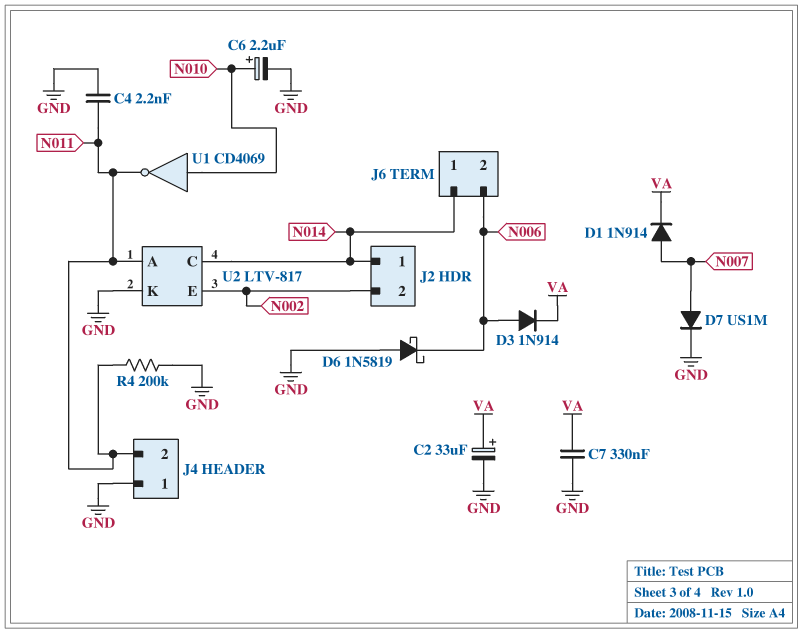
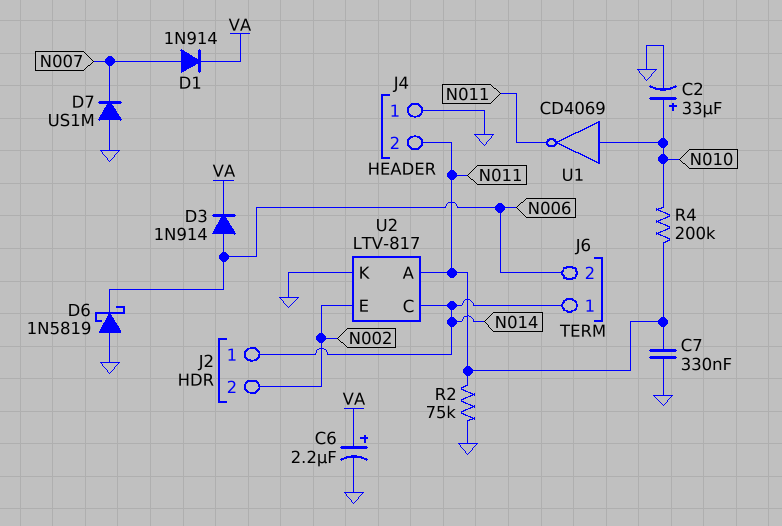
C2: 33uF (plus VA, minus GND) -> 33uF (plus N010, minus GND)
C4: 2.2nF (GND, N011) -> none
C6: 2.2uF (plus N010, minus GND) -> 2.2uF (plus VA, minus GND)
C7: 330nF (GND, VA) -> 330nF (GND, N011)
D7: diode US1M (A N007, K GND) -> diode US1M (A GND, K N007)
R2: none -> 75k (GND, N011)
R4: 200k (GND, N011) -> 200k (N010, N011)

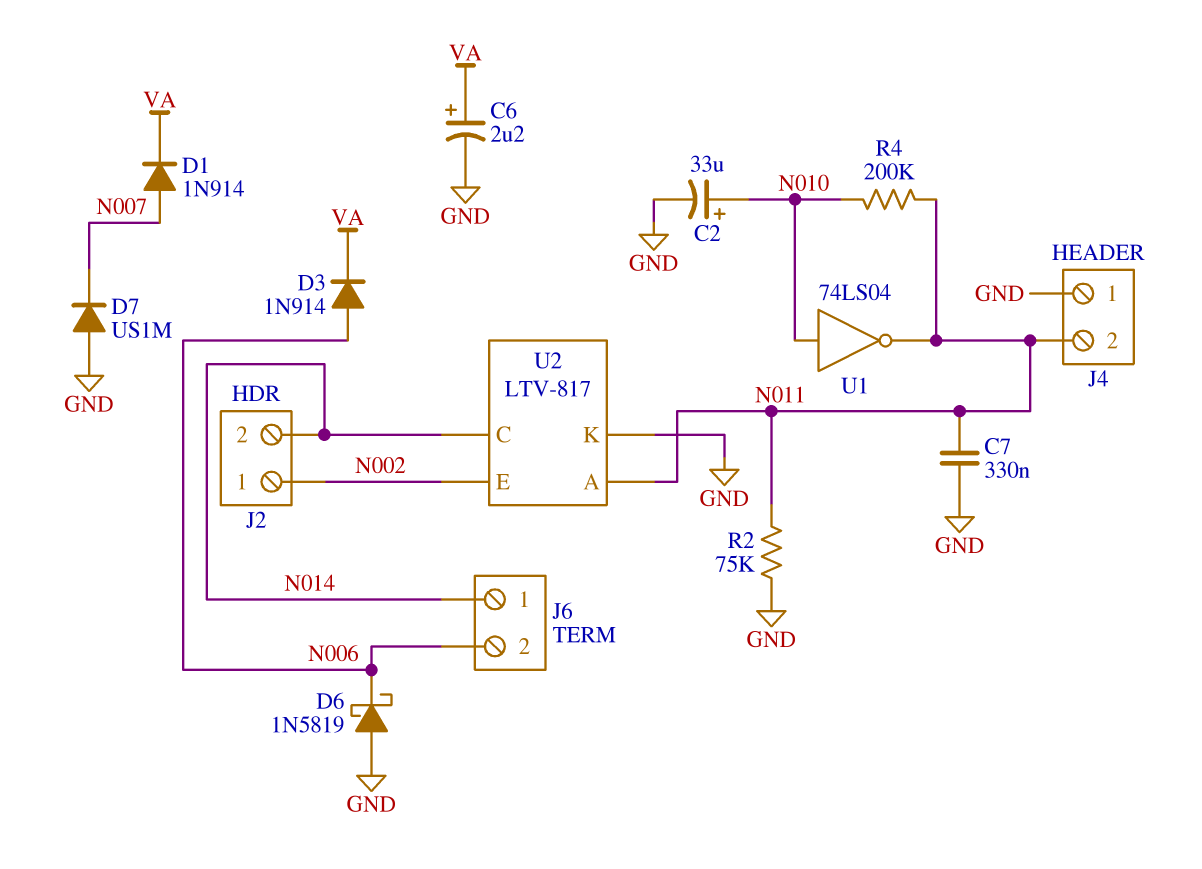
J2 pin 1: N014 -> N002
J2 pin 2: N002 -> N014
U1: NOT CD4069 (in N010, out N011) -> NOT 74LS04 (in N010, out N011)

